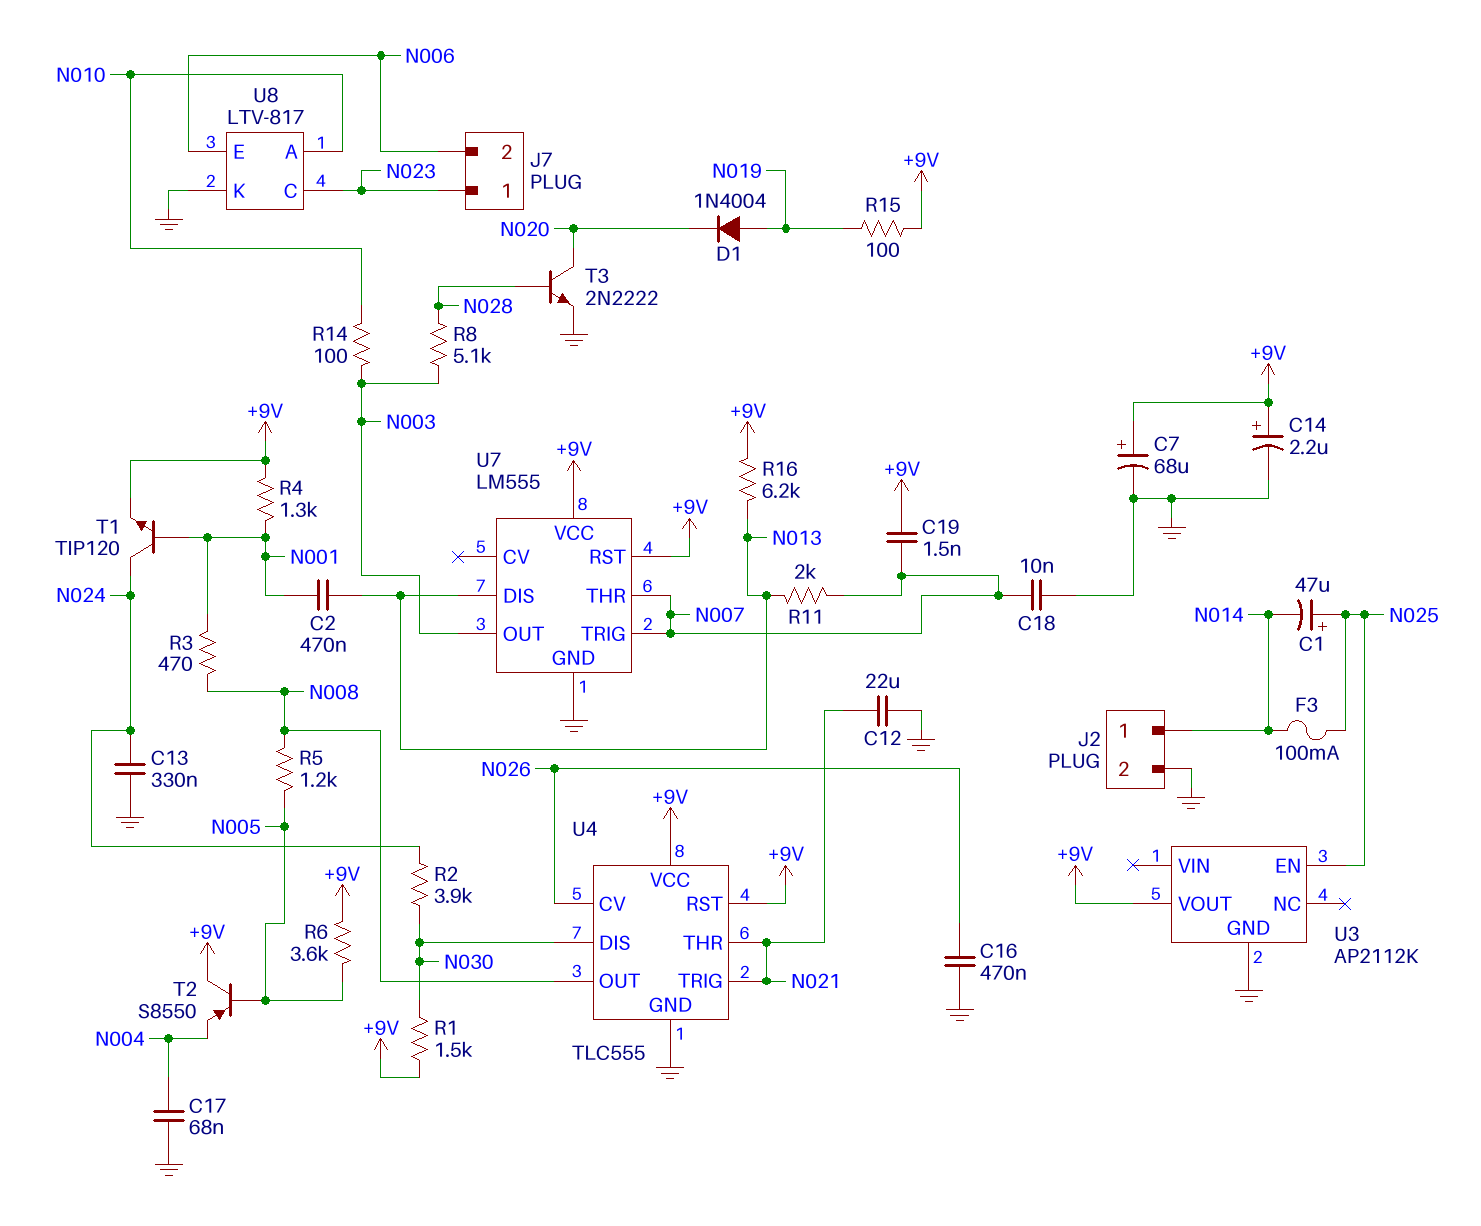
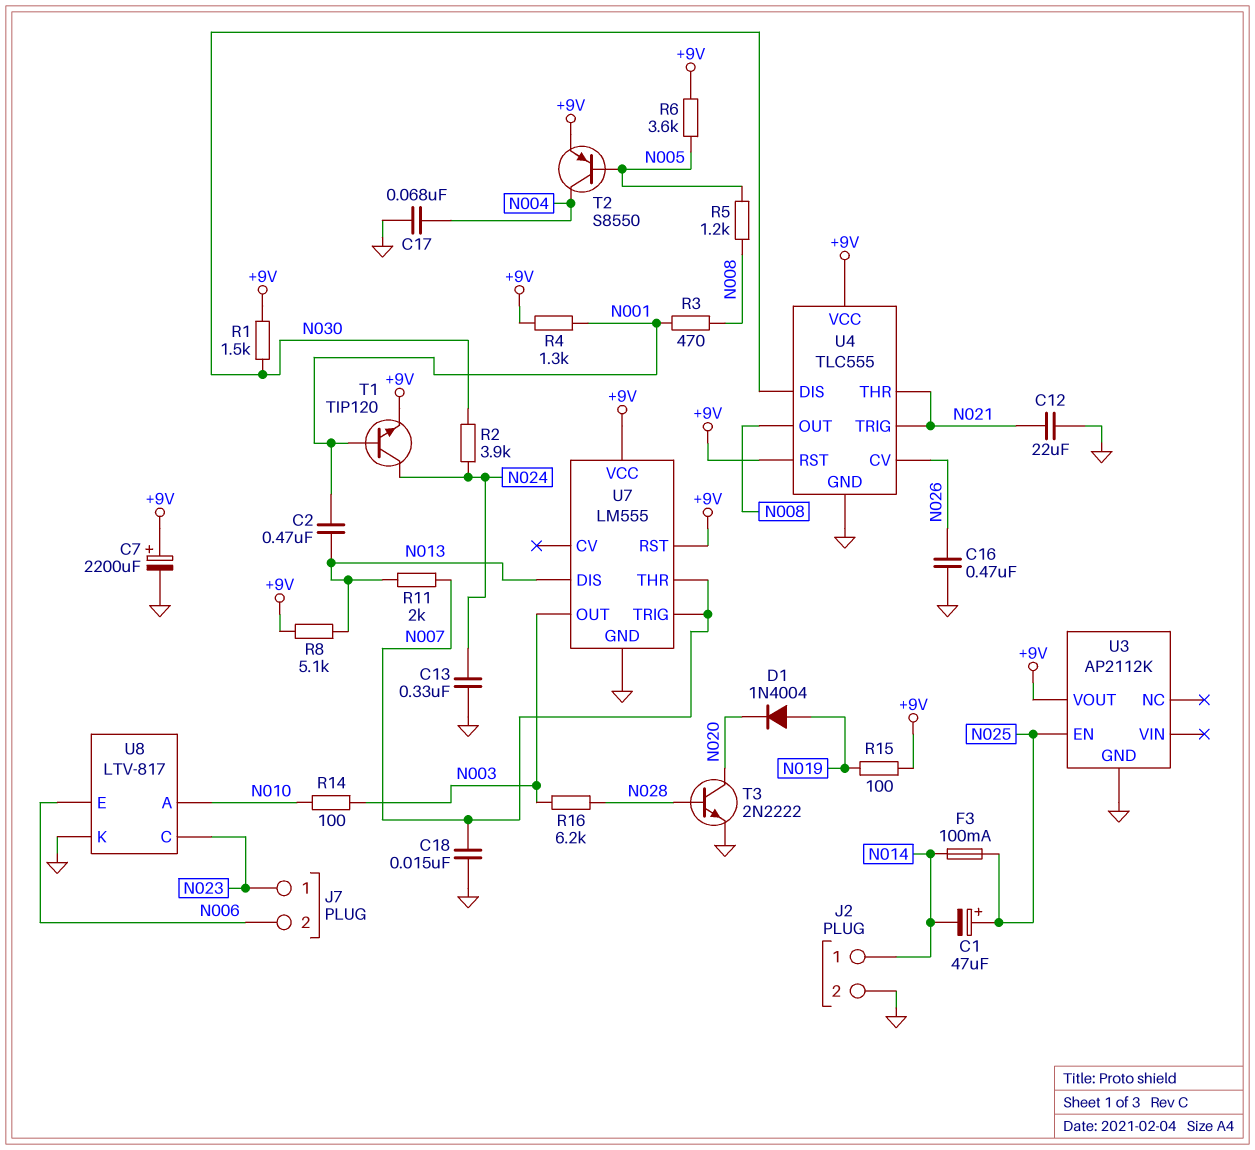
C7: 68uF (plus +9V, minus GND) -> 2200uF (plus +9V, minus GND)
C14: 2.2uF (plus +9V, minus GND) -> none
C18: 10nF (GND, N007) -> 15nF (GND, N007)
C19: 1.5nF (+9V, N007) -> none
R8: 5.1k (N003, N028) -> 5.1k (+9V, N013)
R16: 6.2k (+9V, N013) -> 6.2k (N003, N028)
T2: PNP S8550 (B N005, C +9V, E N004) -> PNP S8550 (B N005, C N004, E +9V)

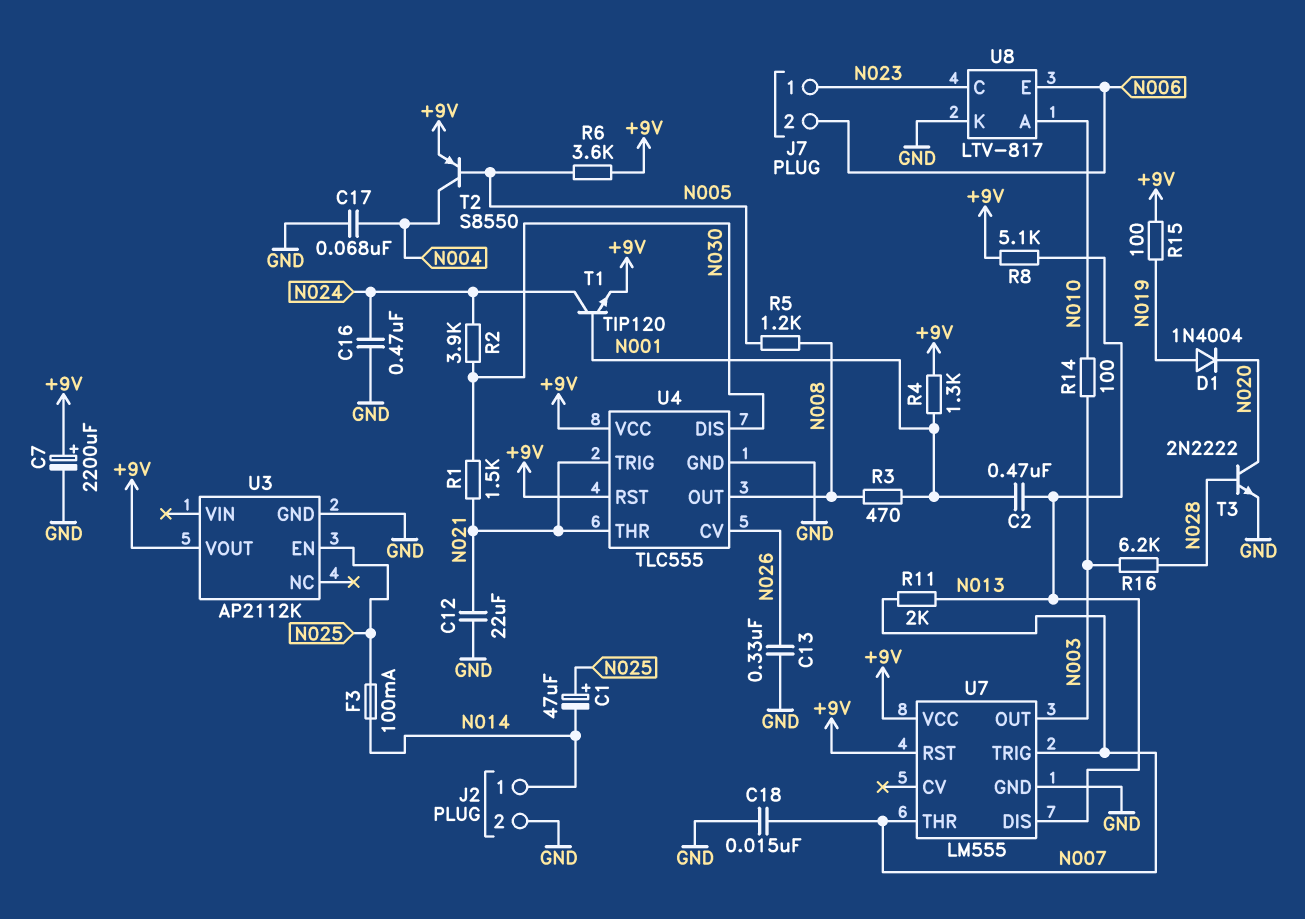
C13: 330nF (GND, N024) -> 330nF (GND, N026)
C16: 470nF (GND, N026) -> 470nF (GND, N024)
R1: 1.5k (+9V, N030) -> 1.5k (N021, N030)

